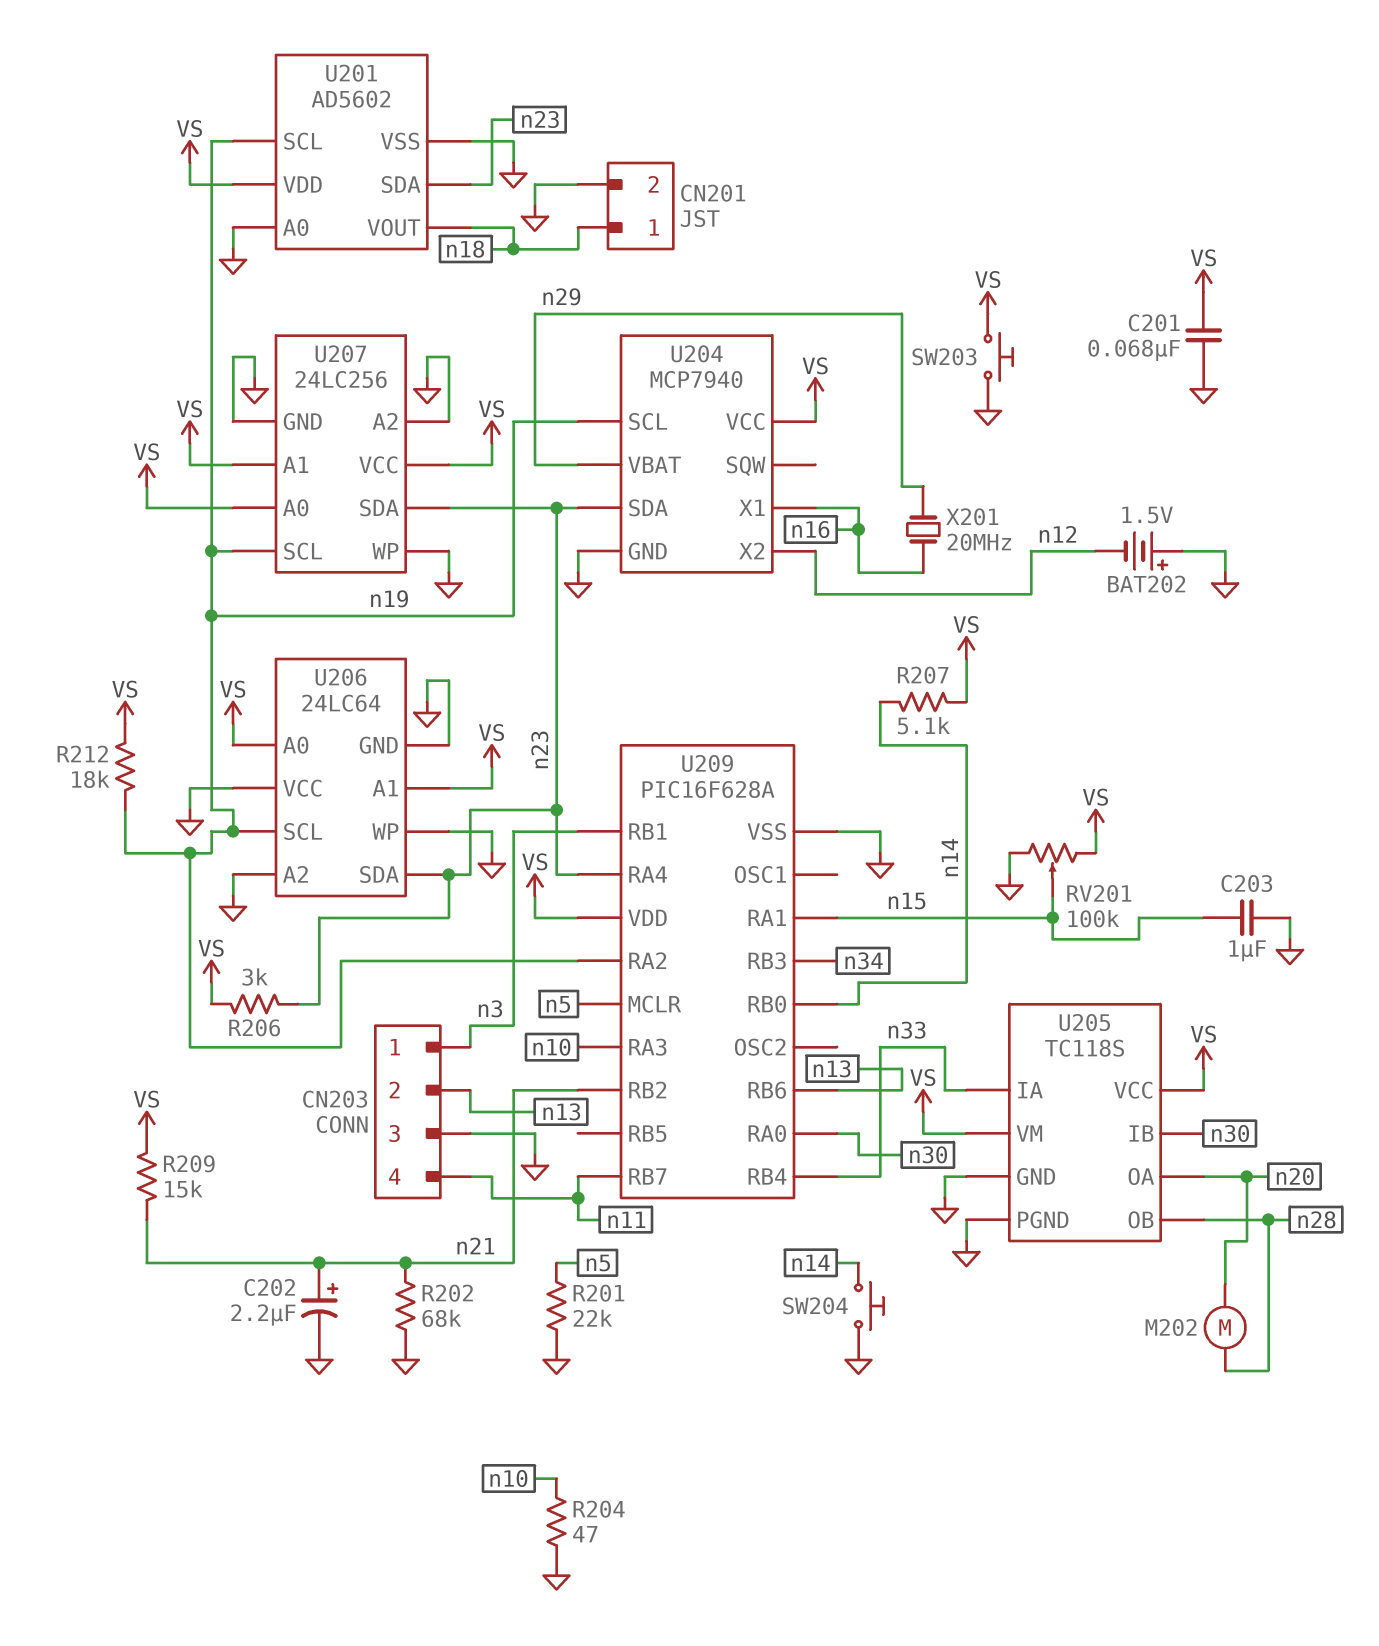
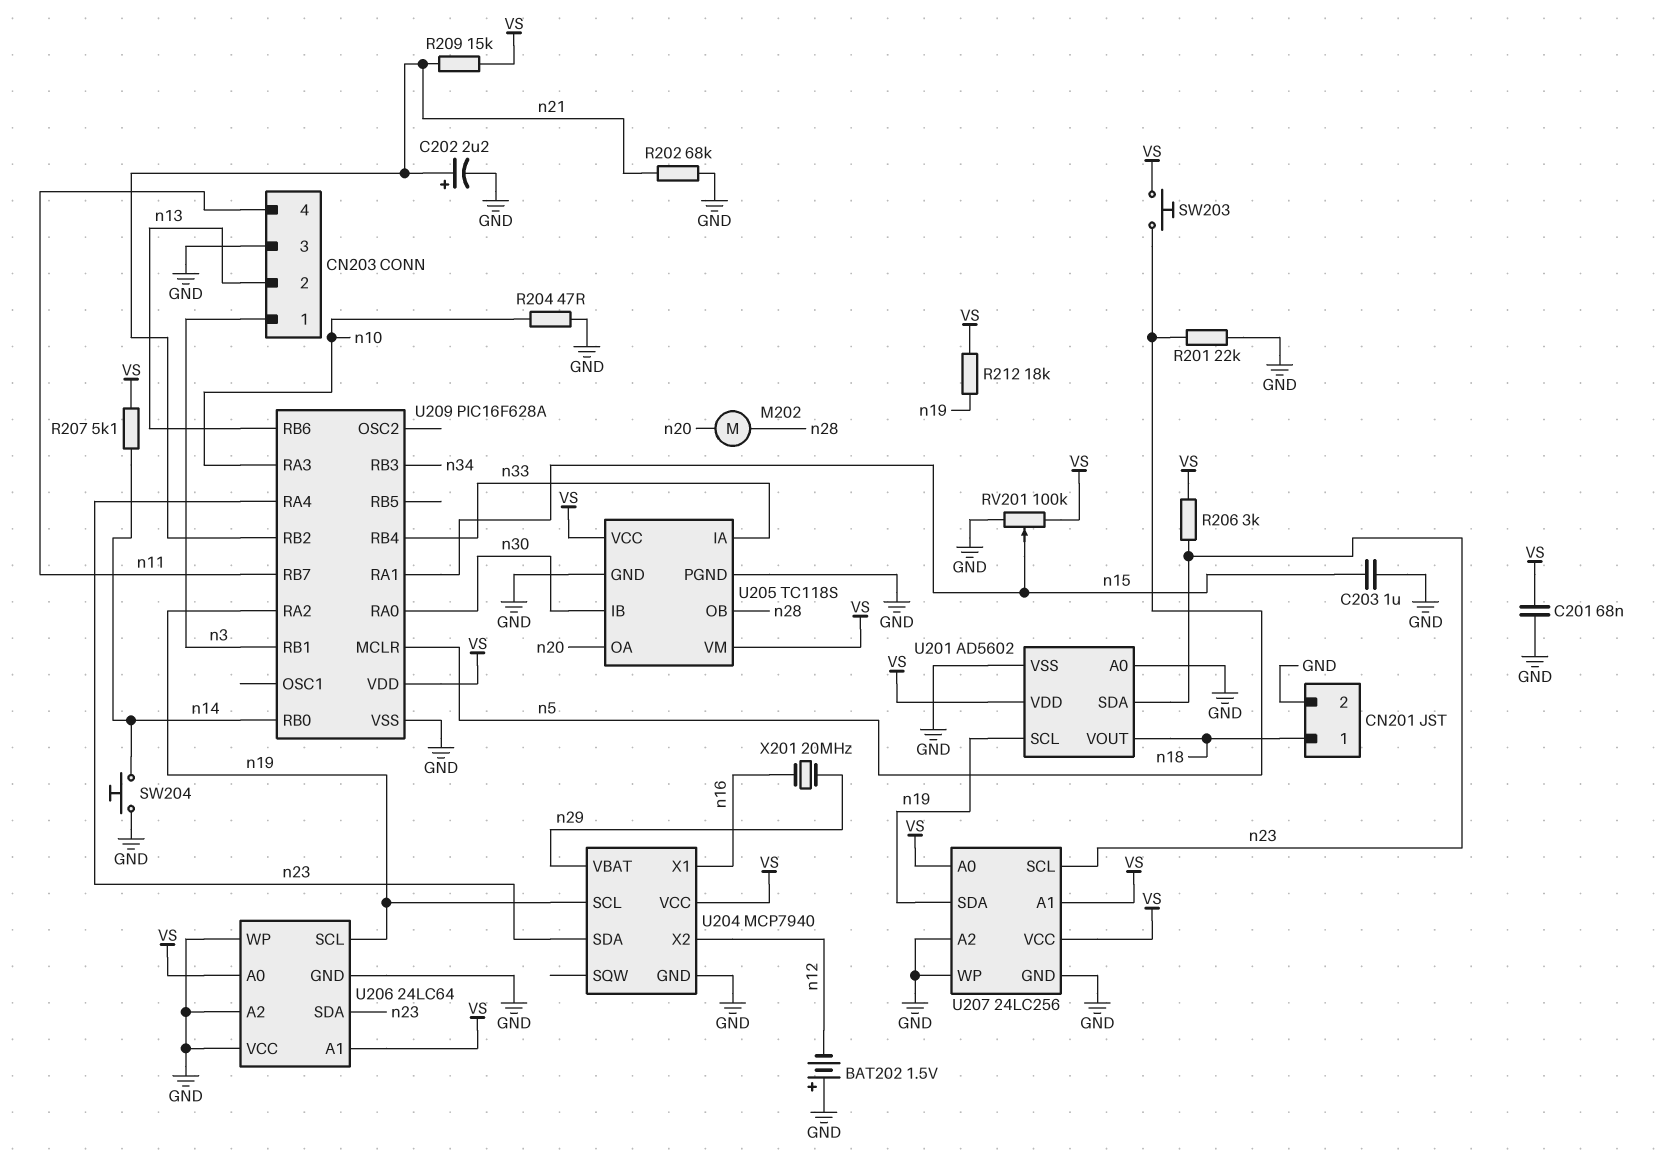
SW203: button (GND, VS) -> button (VS, n5)
U207 pin SCL: n19 -> n23
U207 pin SDA: n23 -> n19

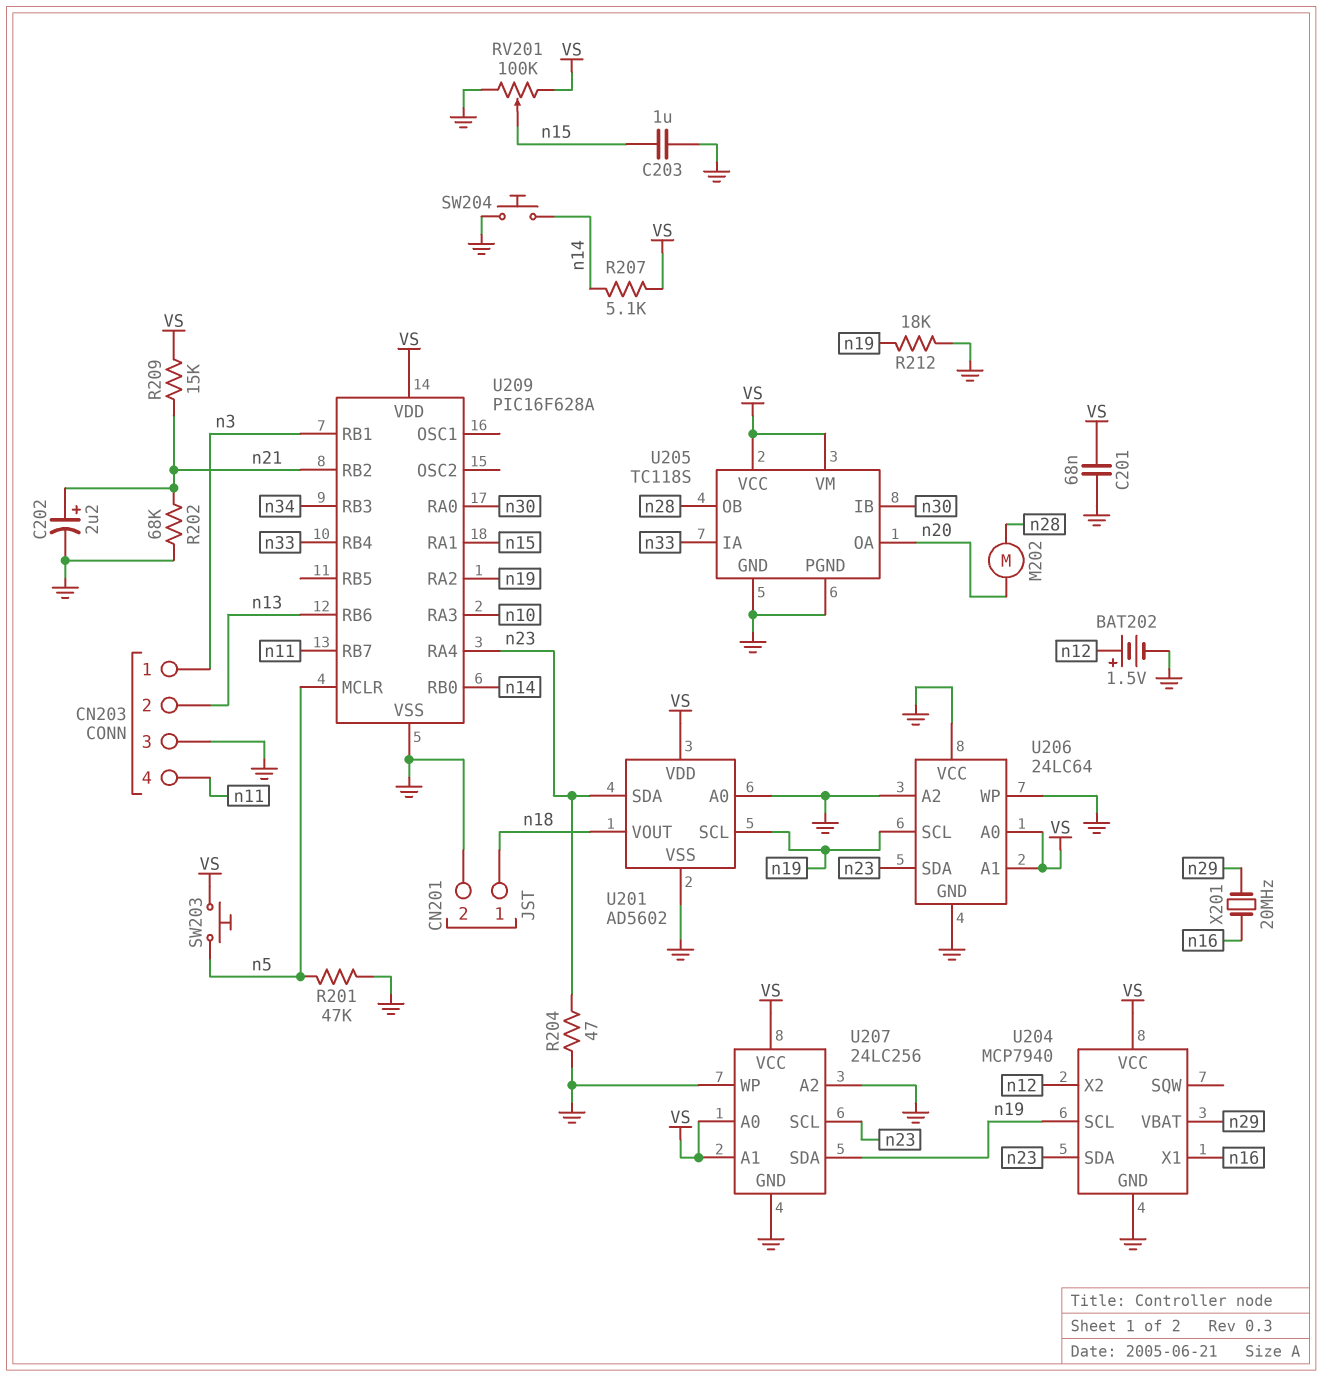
BAT202: 1.5V (plus GND, minus n12) -> 1.5V (plus n12, minus GND)
R201: 22k (GND, n5) -> 47k (GND, n5)
R204: 47 (GND, n10) -> 47 (GND, n23)
R206: 3k (VS, n23) -> none
R212: 18k (VS, n19) -> 18k (GND, n19)

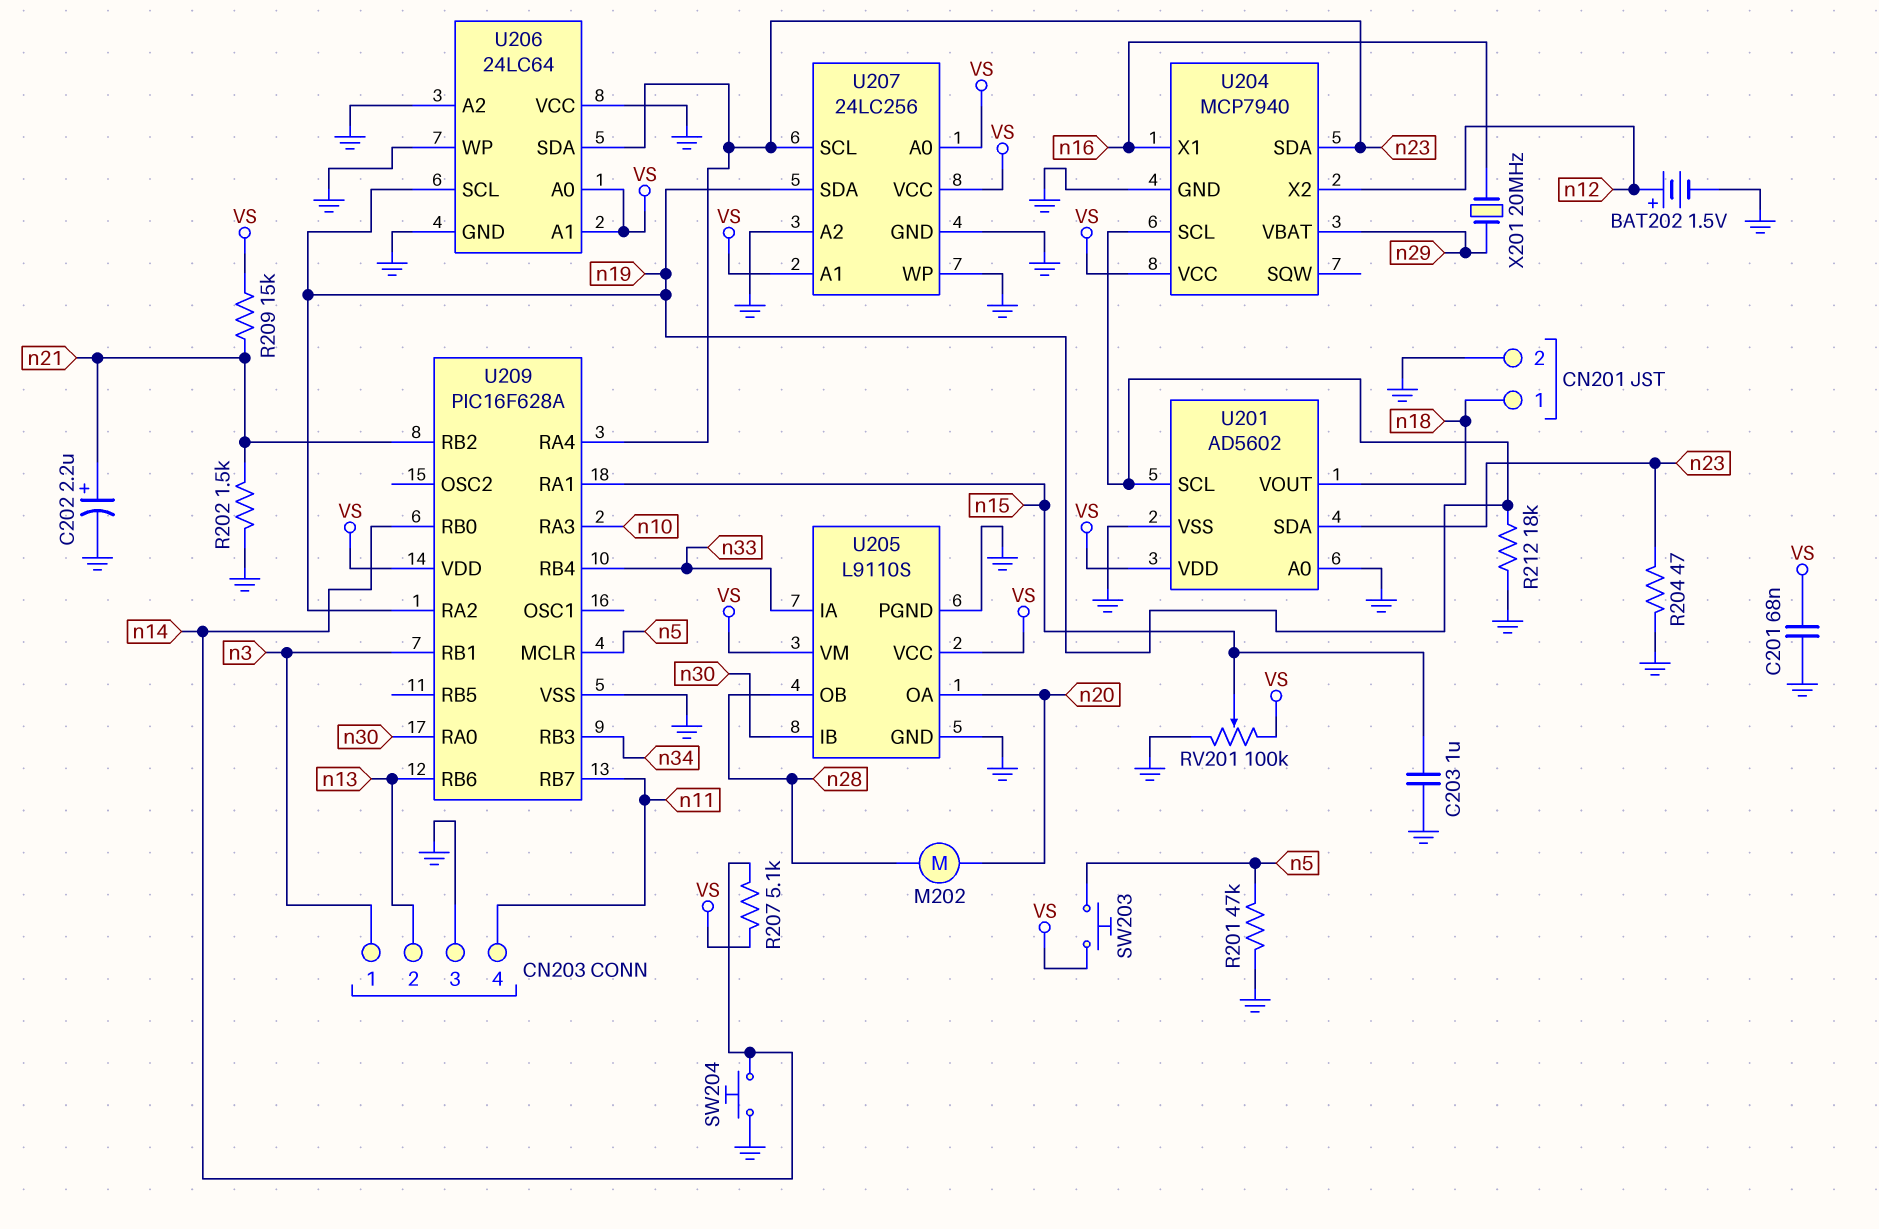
R202: 68k (GND, n21) -> 1.5k (GND, n21)
U205: TC118S -> L9110S

